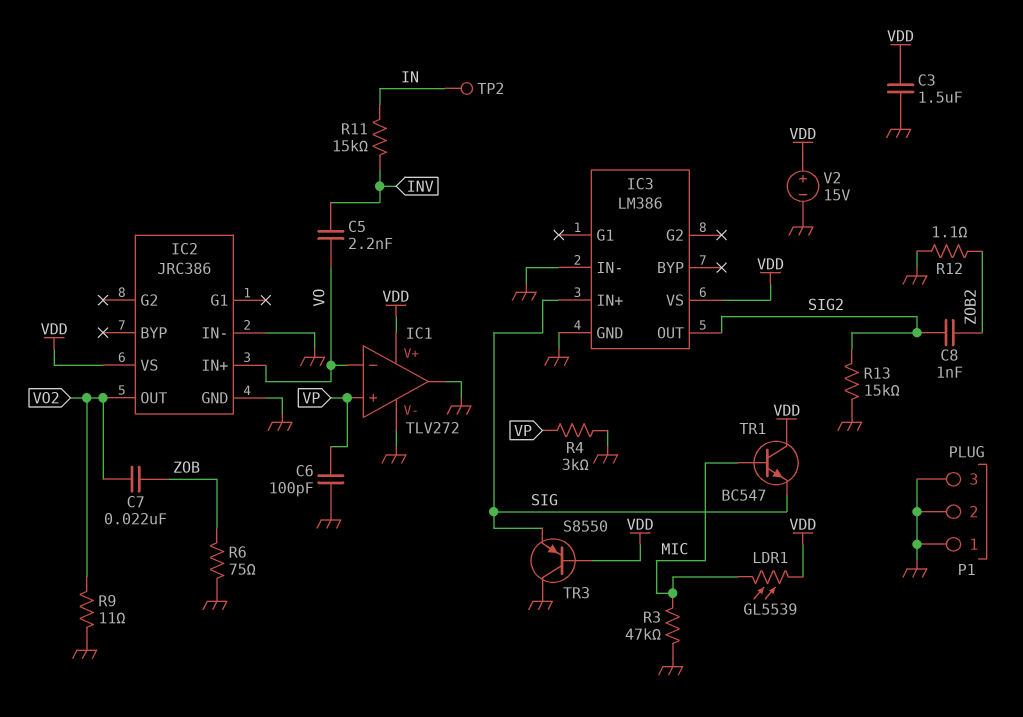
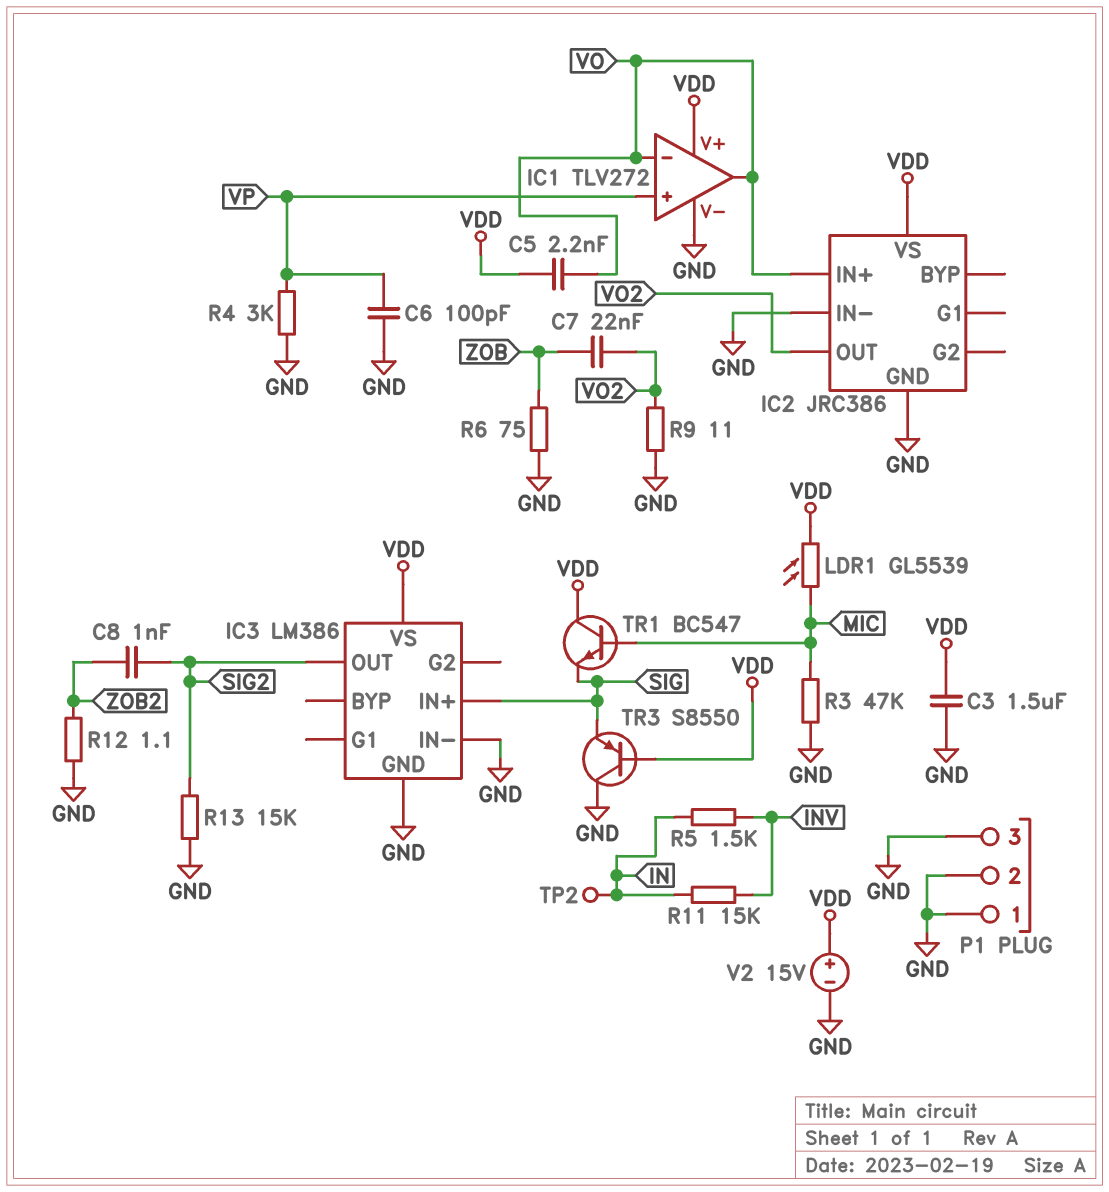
C5: 2.2nF (INV, VO) -> 2.2nF (VDD, VO)
IC1 pin out: GND -> VO
R5: none -> 1.5k (IN, INV)

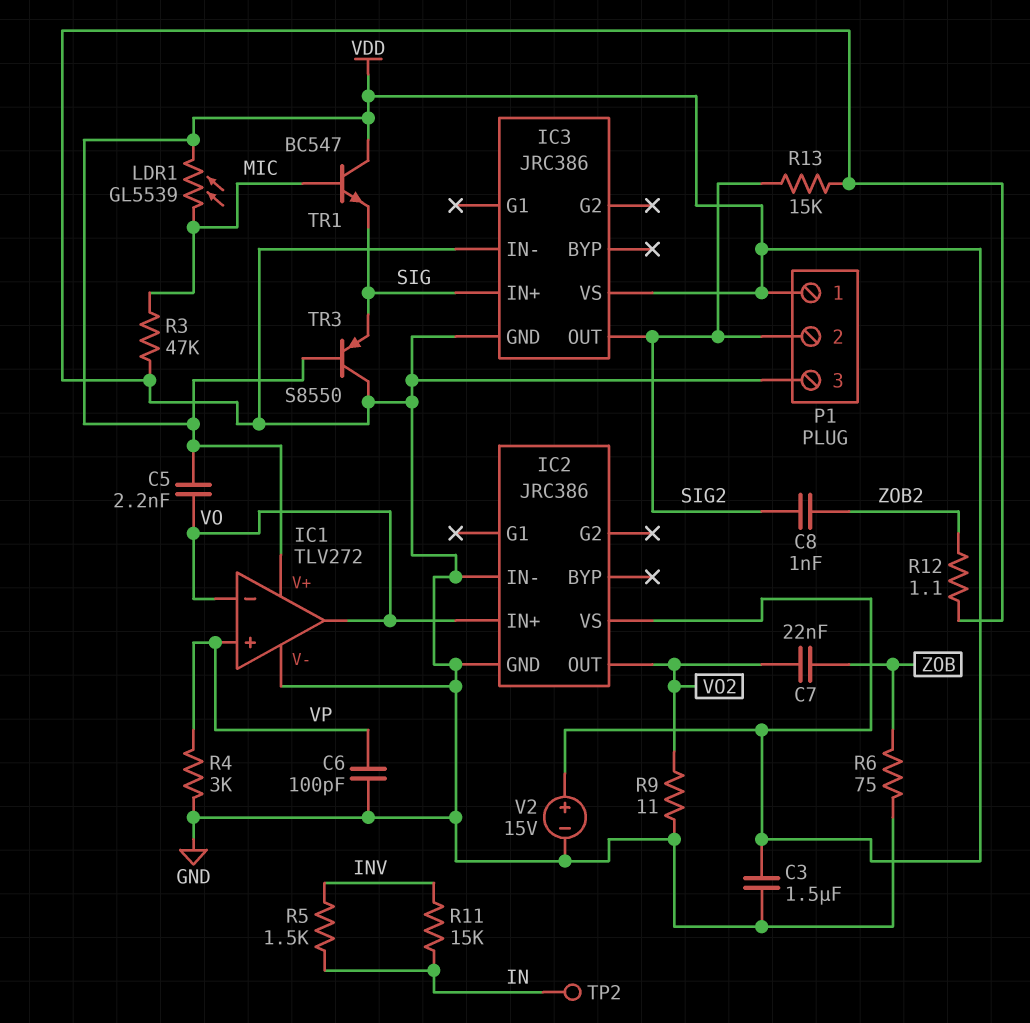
IC3: LM386 -> JRC386
P1 pin 1: GND -> VDD
P1 pin 2: GND -> SIG2

